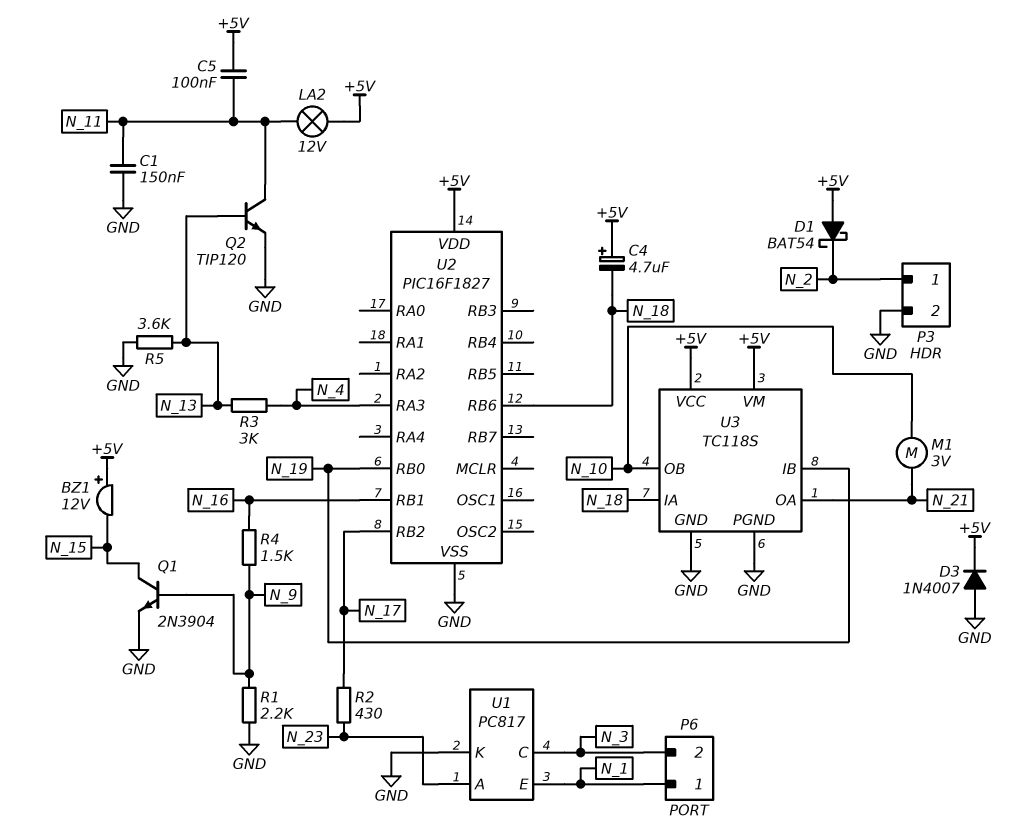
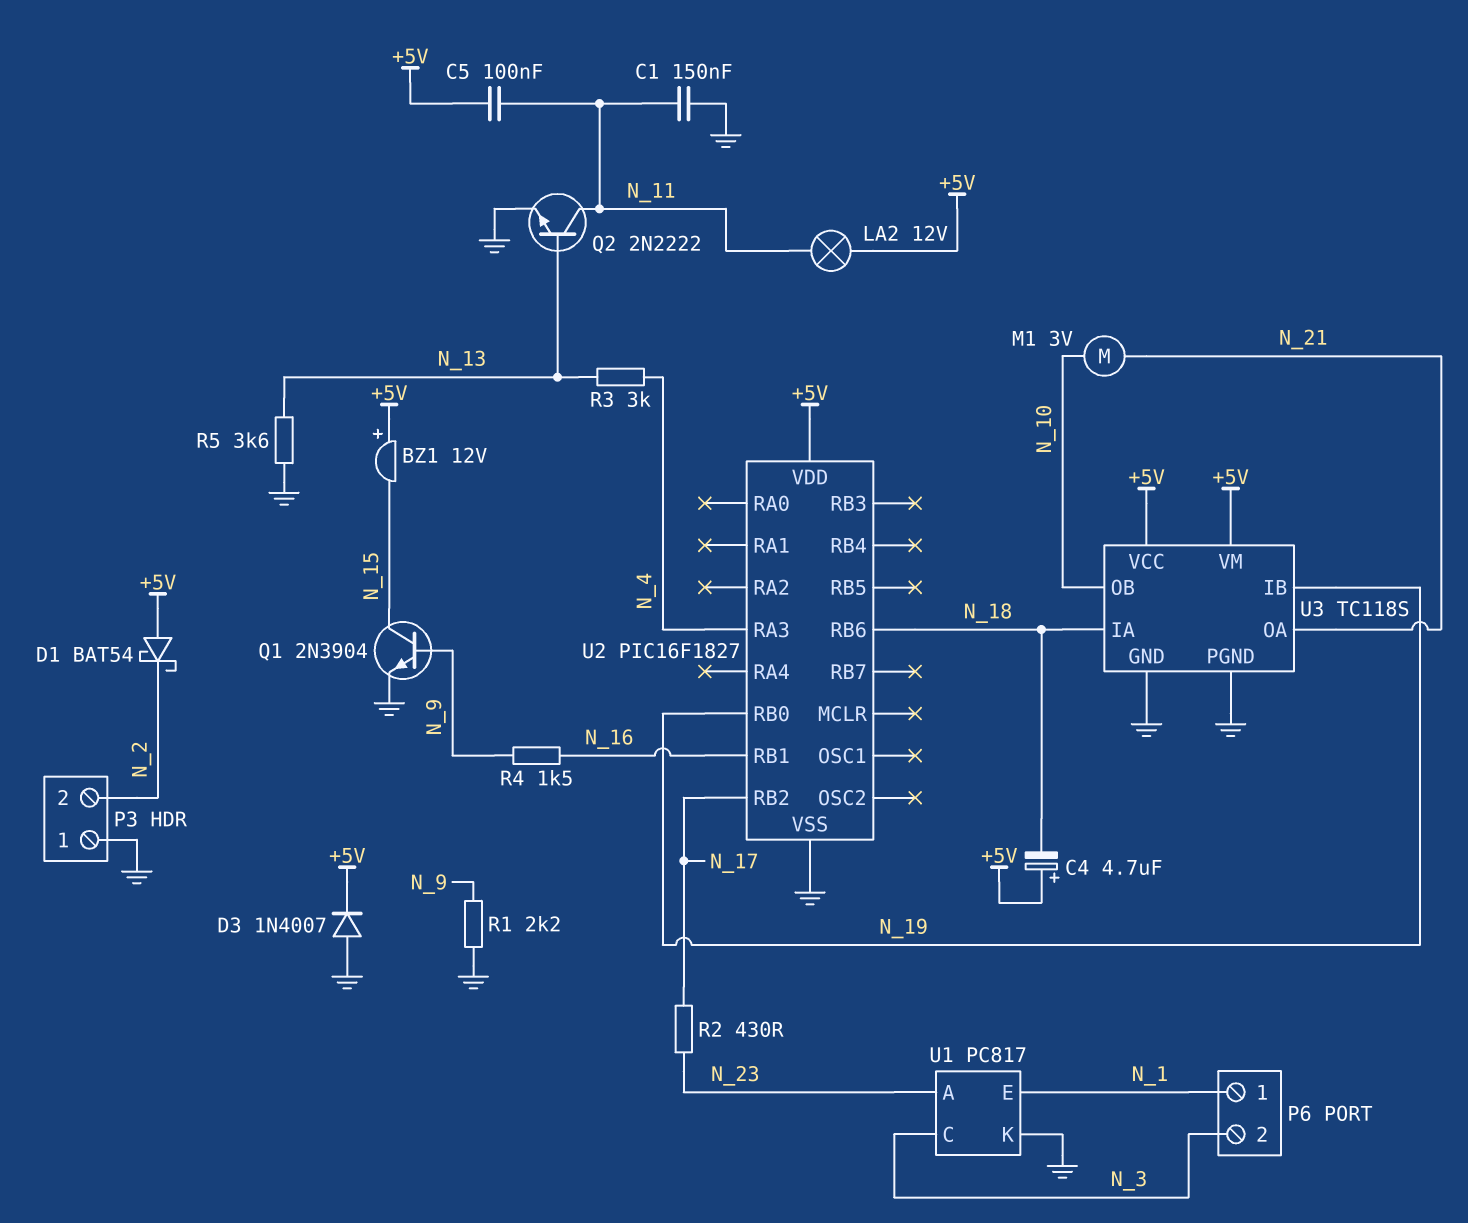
P3 pin 1: N_2 -> GND
P3 pin 2: GND -> N_2
Q2: NPN TIP120 (B N_13, C N_11, E GND) -> NPN 2N2222 (B N_13, C N_11, E GND)

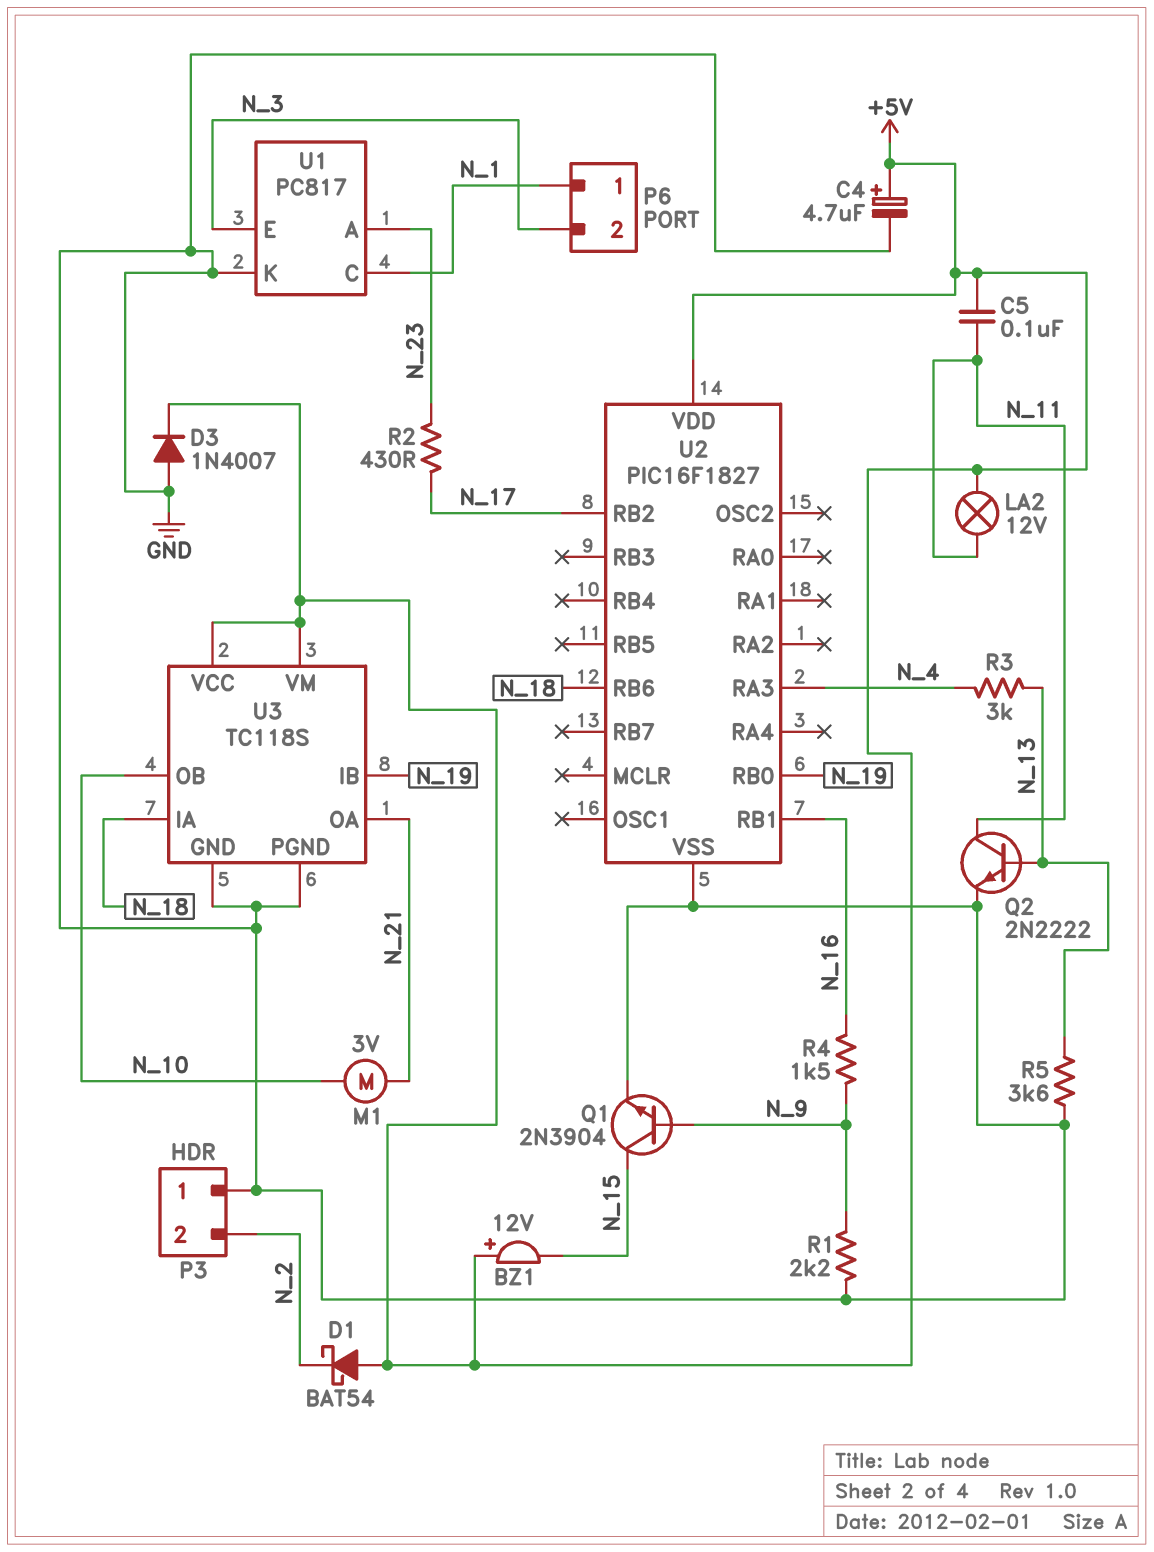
C1: 150nF (GND, N_11) -> none
C4: 4.7uF (plus +5V, minus N_18) -> 4.7uF (plus +5V, minus GND)
U1 pin C: N_3 -> N_1
U1 pin E: N_1 -> N_3

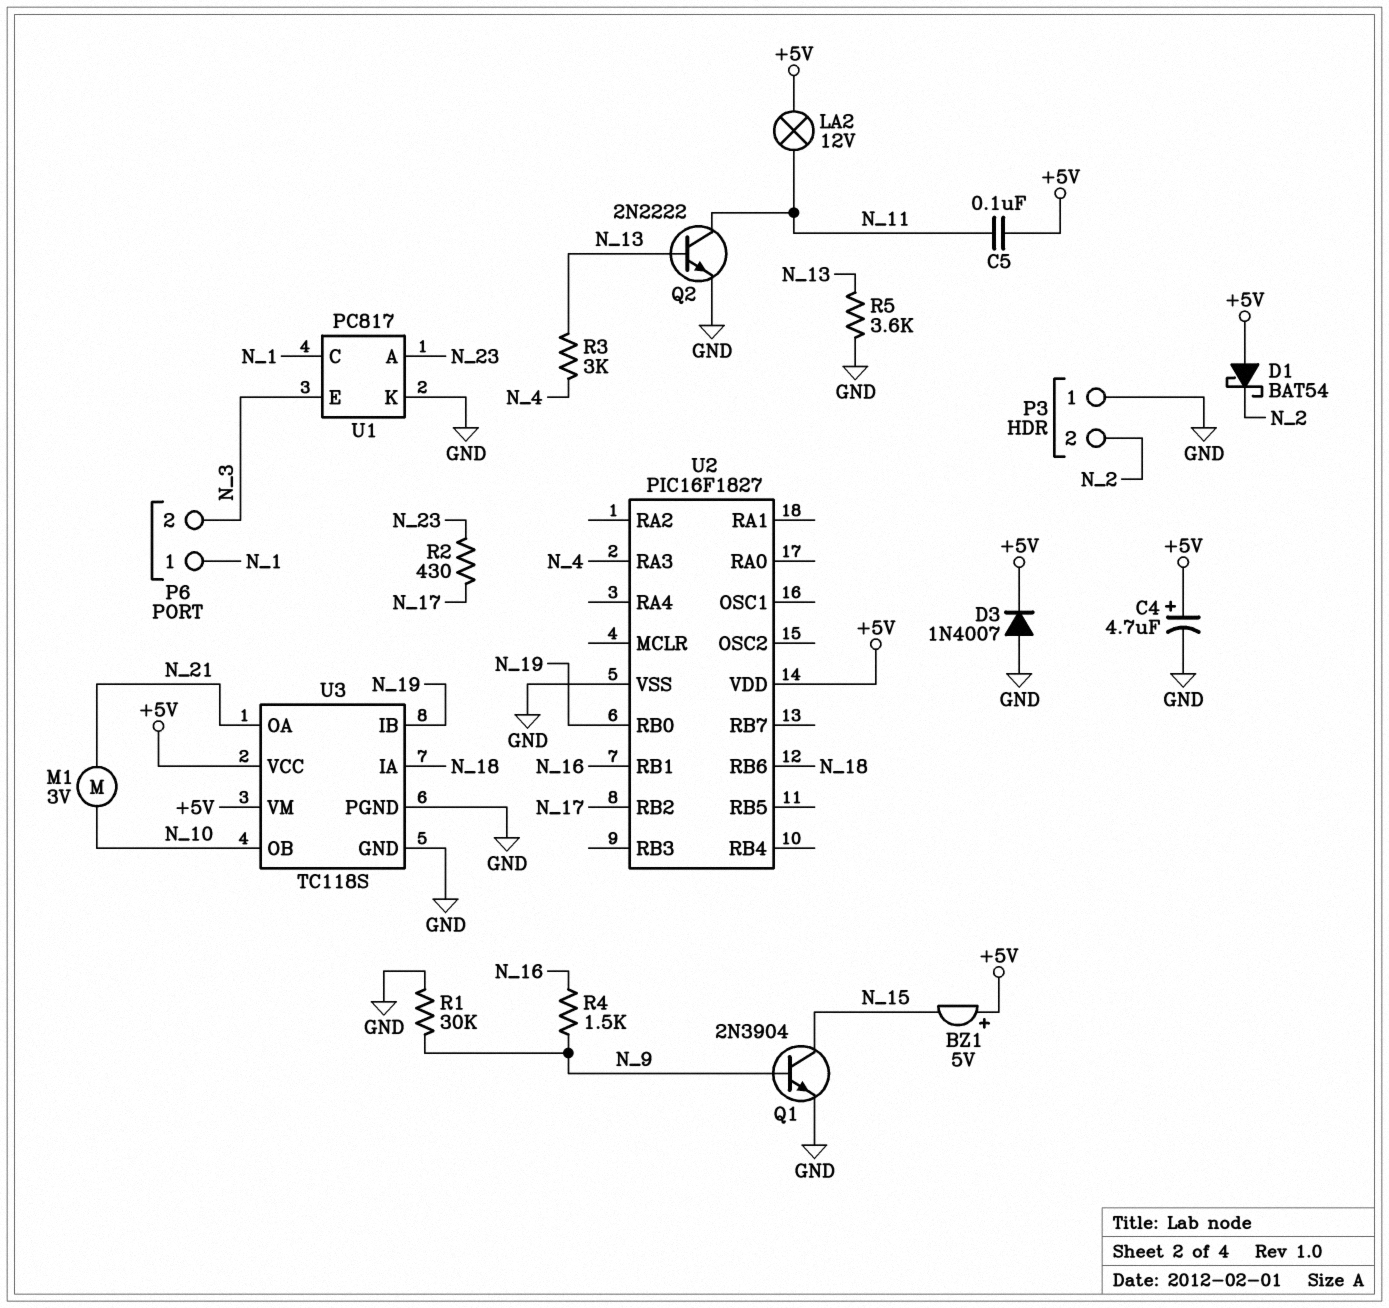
BZ1: buzzer 12V (plus +5V, minus N_15) -> buzzer 5V (plus +5V, minus N_15)
R1: 2.2k (GND, N_9) -> 30k (GND, N_9)

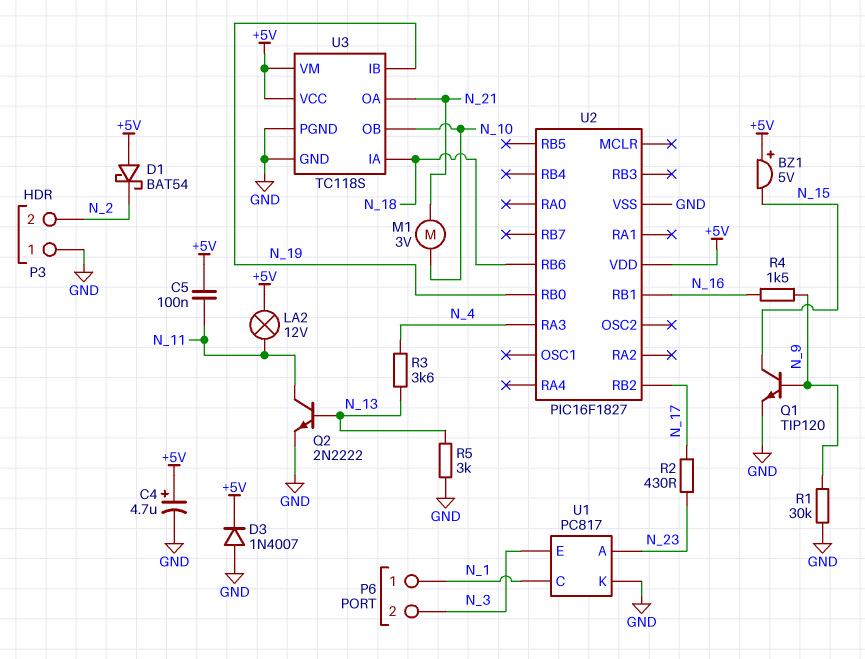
Q1: NPN 2N3904 (B N_9, C N_15, E GND) -> NPN TIP120 (B N_9, C N_15, E GND)
R3: 3k (N_4, N_13) -> 3.6k (N_4, N_13)
R5: 3.6k (GND, N_13) -> 3k (GND, N_13)

